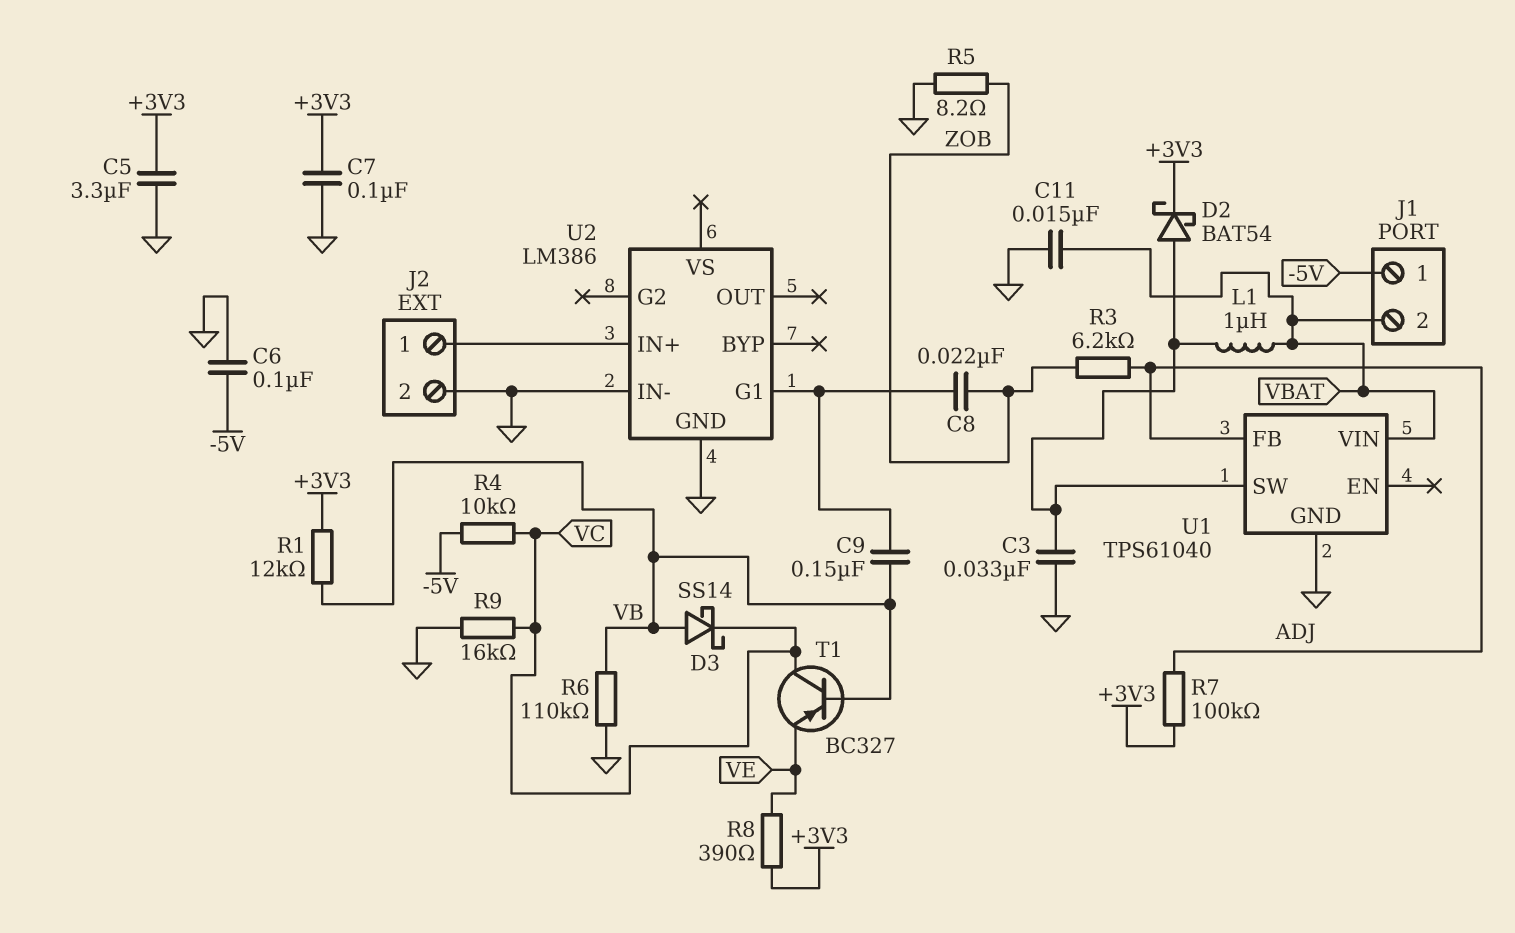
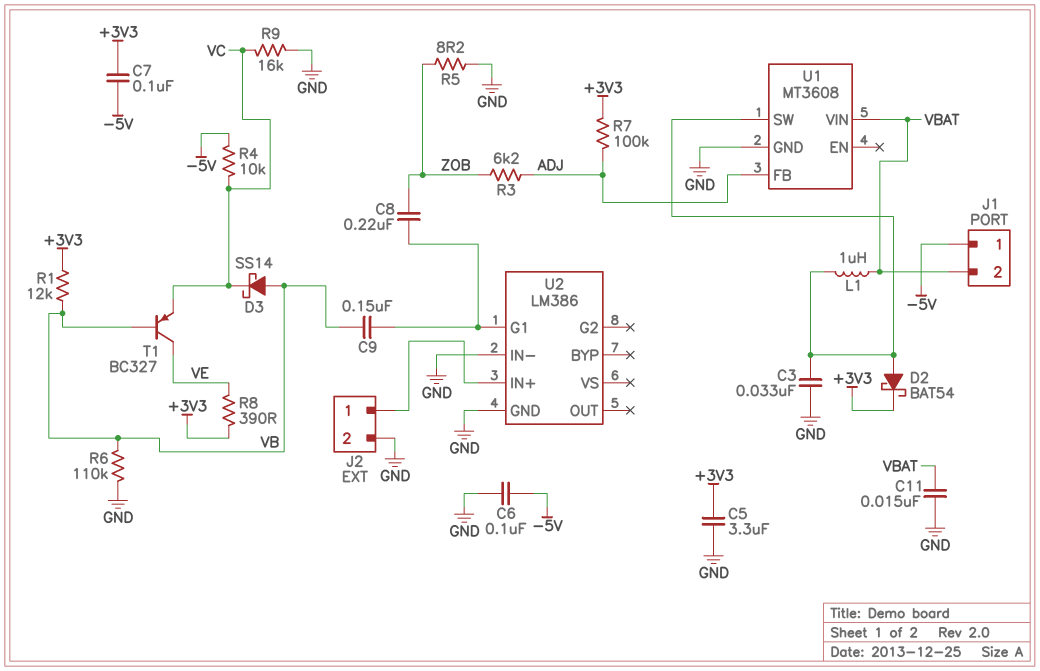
C7: 100nF (+3V3, GND) -> 100nF (+3V3, -5V)
C8: 22nF (U2/G1, ZOB) -> 220nF (U2/G1, ZOB)
T1: PNP BC327 (B VB, C VC, E VE) -> PNP BC327 (B VB, C VE, E VC)
U1: TPS61040 -> MT3608

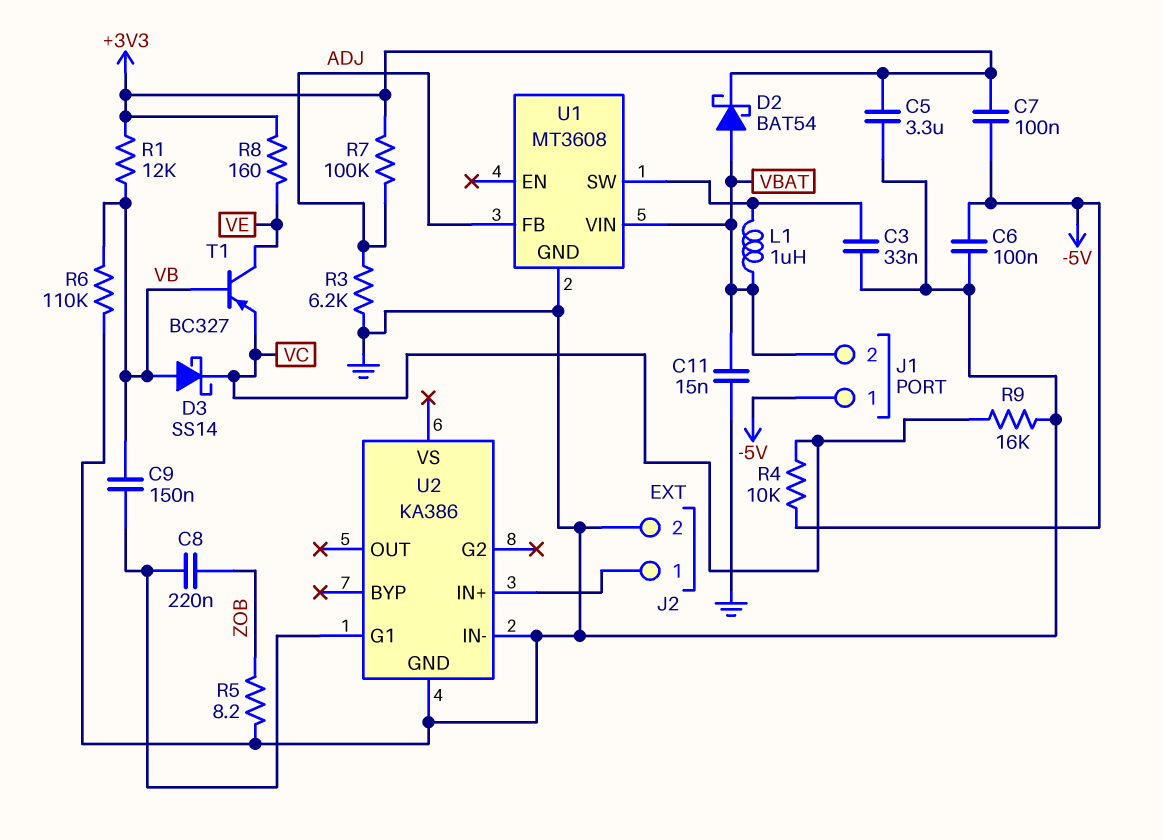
D2: schottky BAT54 (A U1/SW, K +3V3) -> schottky BAT54 (A VBAT, K +3V3)
R3: 6.2k (ADJ, ZOB) -> 6.2k (ADJ, GND)
R8: 390 (+3V3, VE) -> 160 (+3V3, VE)
U2: LM386 -> KA386

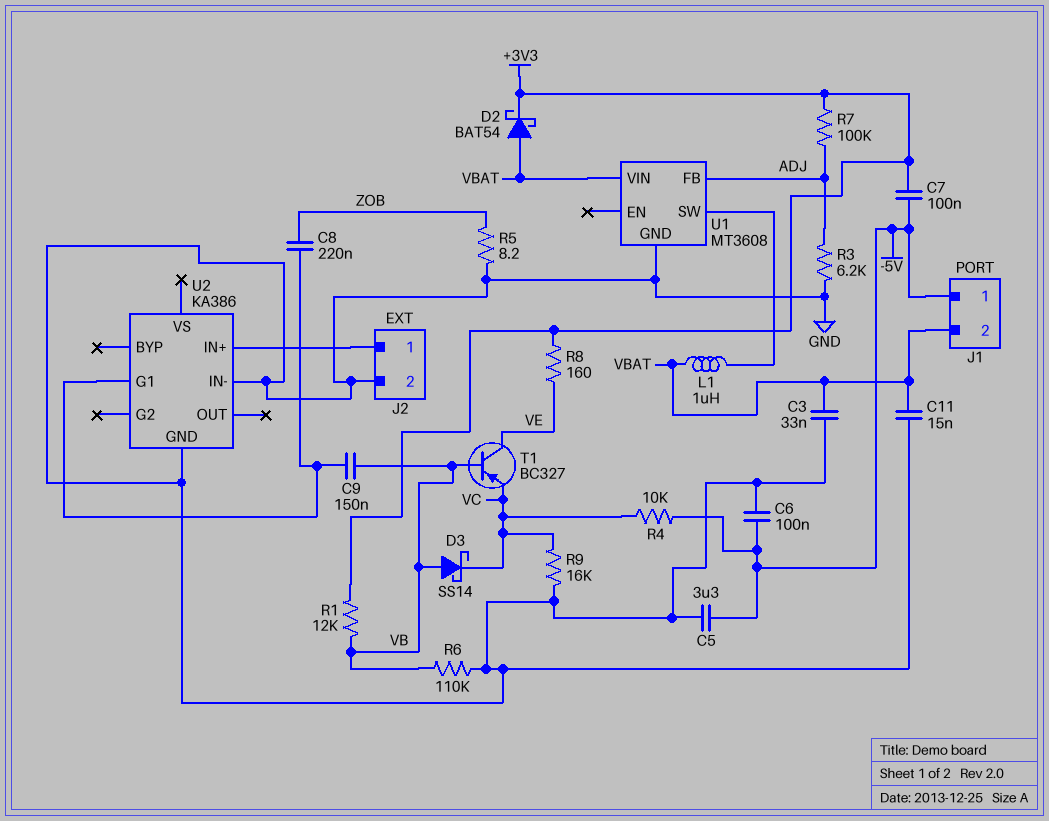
C3: 33nF (GND, U1/SW) -> 33nF (GND, VBAT)
C5: 3.3uF (+3V3, GND) -> 3.3uF (-5V, GND)

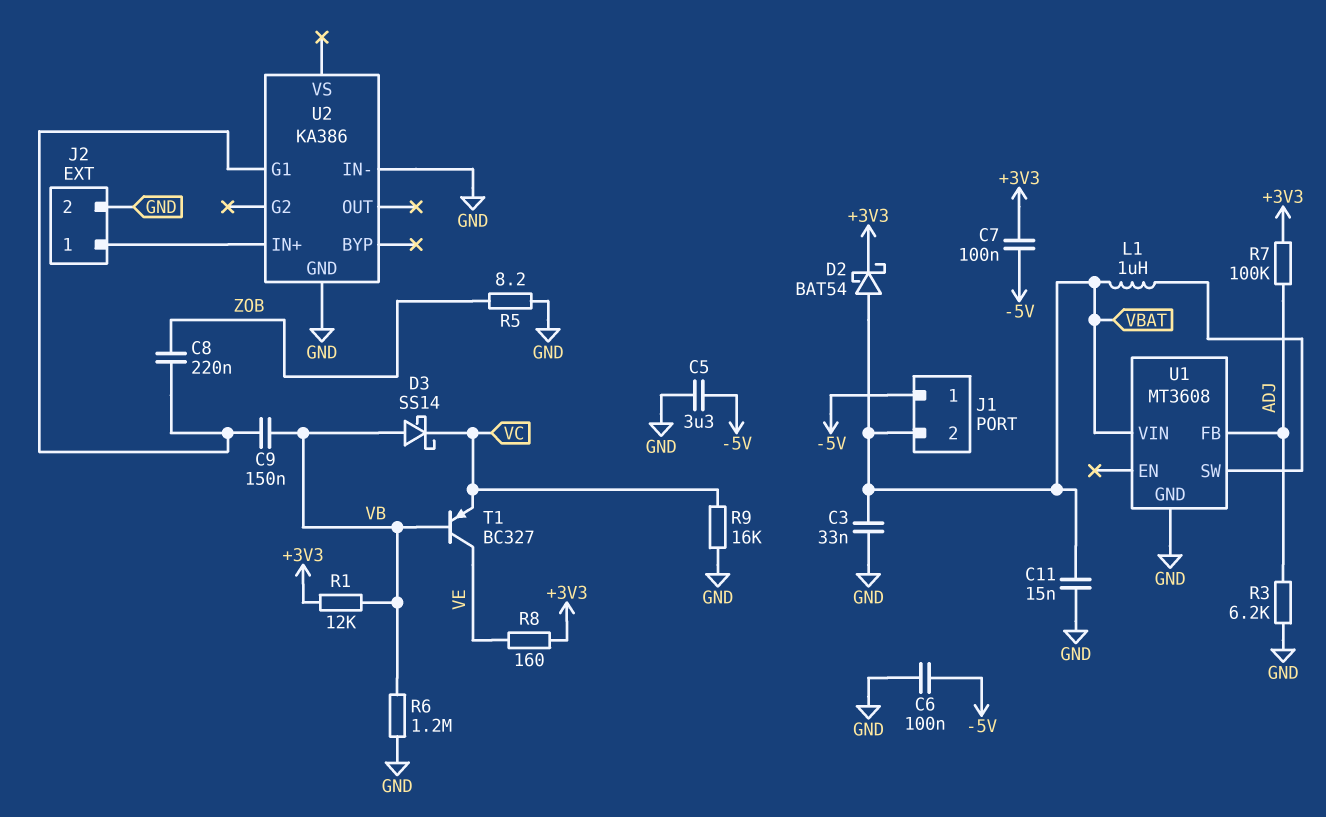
R4: 10k (-5V, VC) -> none
R6: 110k (GND, VB) -> 1.2M (GND, VB)

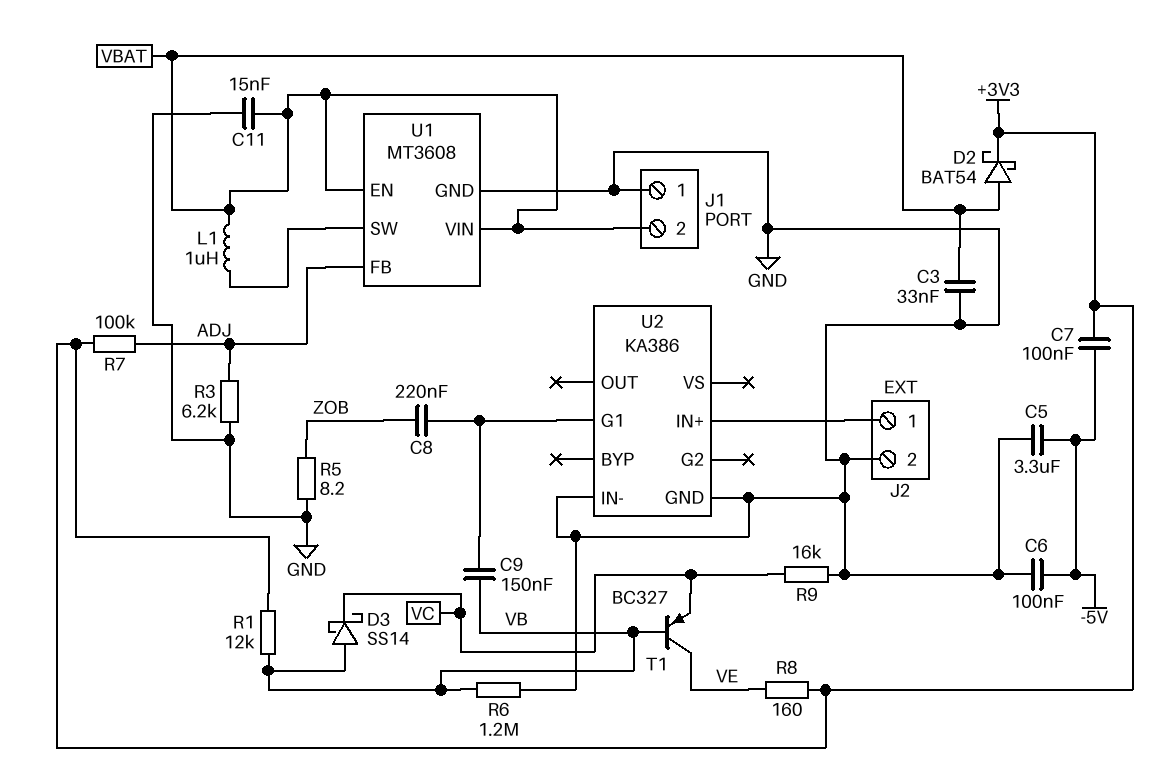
J1 pin 1: -5V -> GND
U1 pin EN: none -> VBAT

